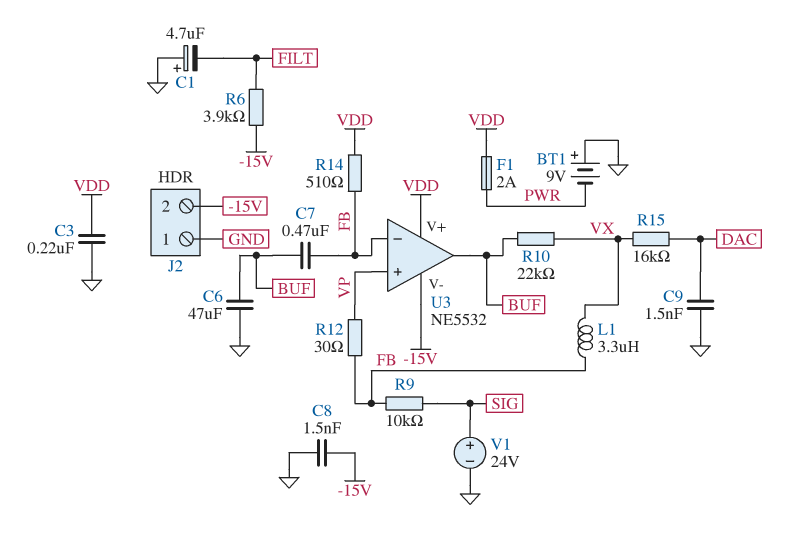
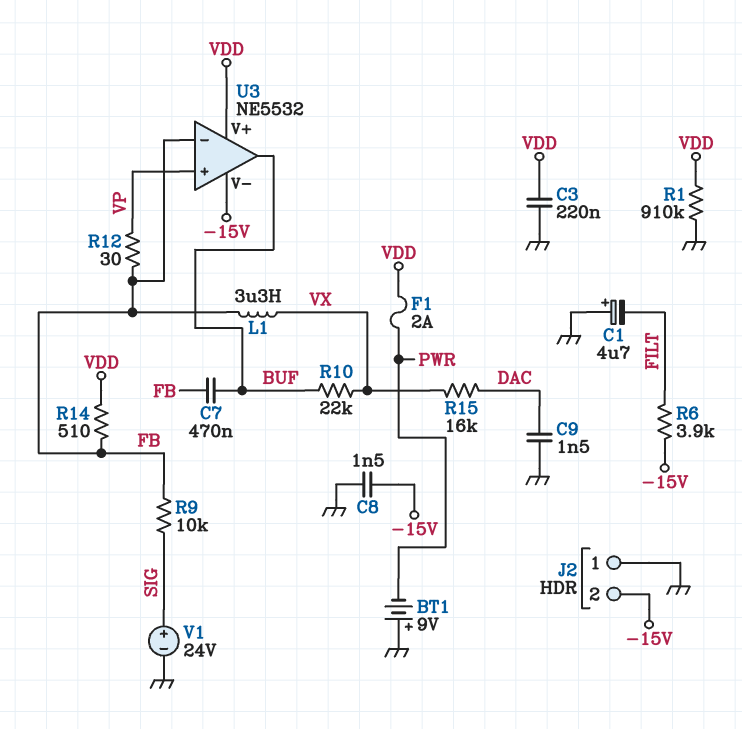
C6: 47uF (BUF, GND) -> none
R1: none -> 910k (GND, VDD)

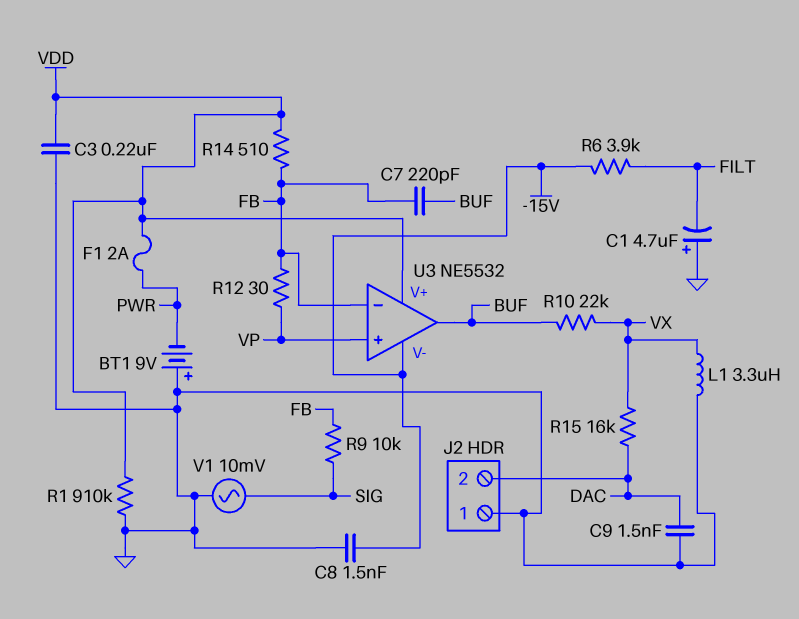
C7: 470nF (BUF, FB) -> 220pF (BUF, FB)
J2 pin 2: -15V -> DAC
L1: 3.3uH (FB, VX) -> 3.3uH (GND, VX)
V1: 24V (plus SIG, minus GND) -> AC 10mV (GND, SIG)

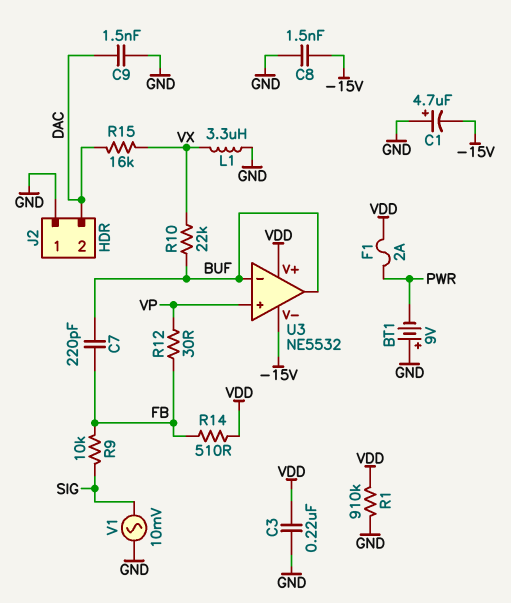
C1: 4.7uF (plus GND, minus FILT) -> 4.7uF (plus GND, minus -15V)
R6: 3.9k (-15V, FILT) -> none
U3 pin in-: FB -> BUF

